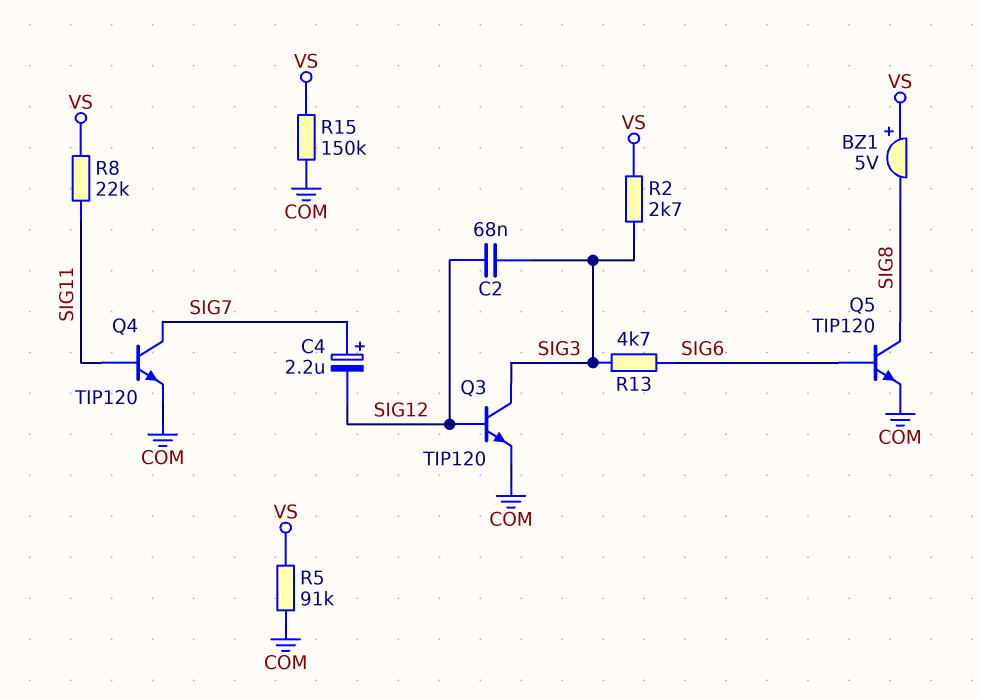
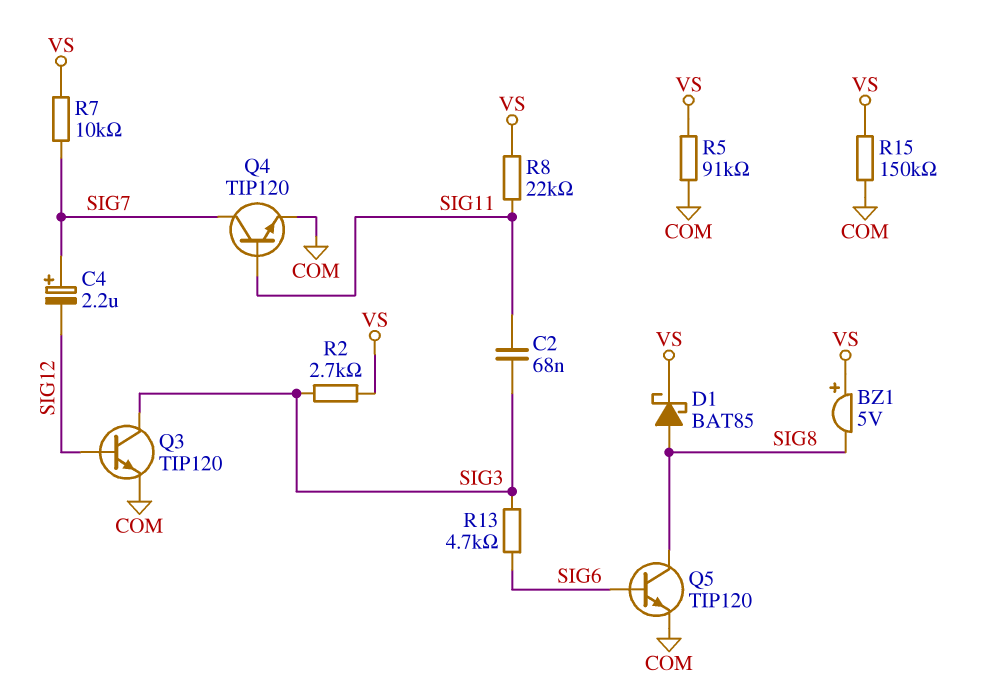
C2: 68nF (SIG3, SIG12) -> 68nF (SIG3, SIG11)
D1: none -> schottky BAT85 (A SIG8, K VS)
R7: none -> 10k (SIG7, VS)

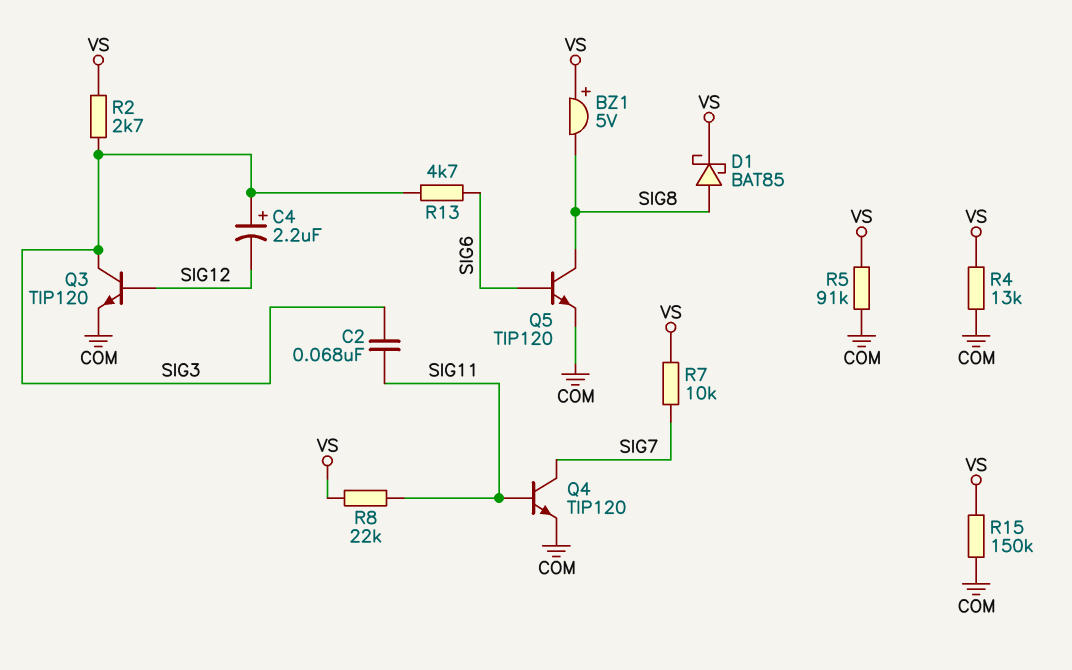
C4: 2.2uF (plus SIG7, minus SIG12) -> 2.2uF (plus SIG3, minus SIG12)
R4: none -> 13k (COM, VS)

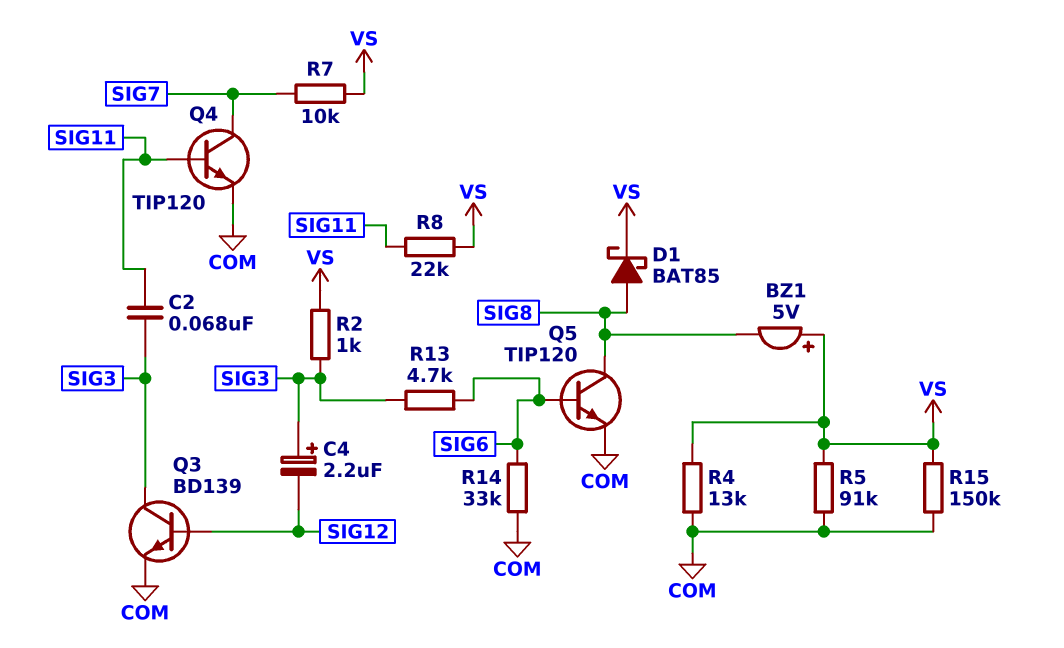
Q3: NPN TIP120 (B SIG12, C SIG3, E COM) -> NPN BD139 (B SIG12, C SIG3, E COM)
R2: 2.7k (SIG3, VS) -> 1k (SIG3, VS)
R14: none -> 33k (COM, SIG6)

